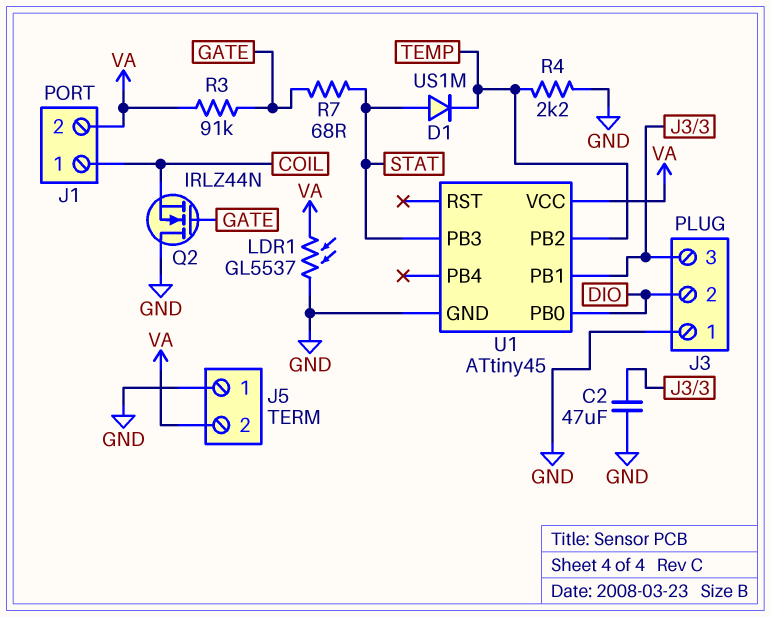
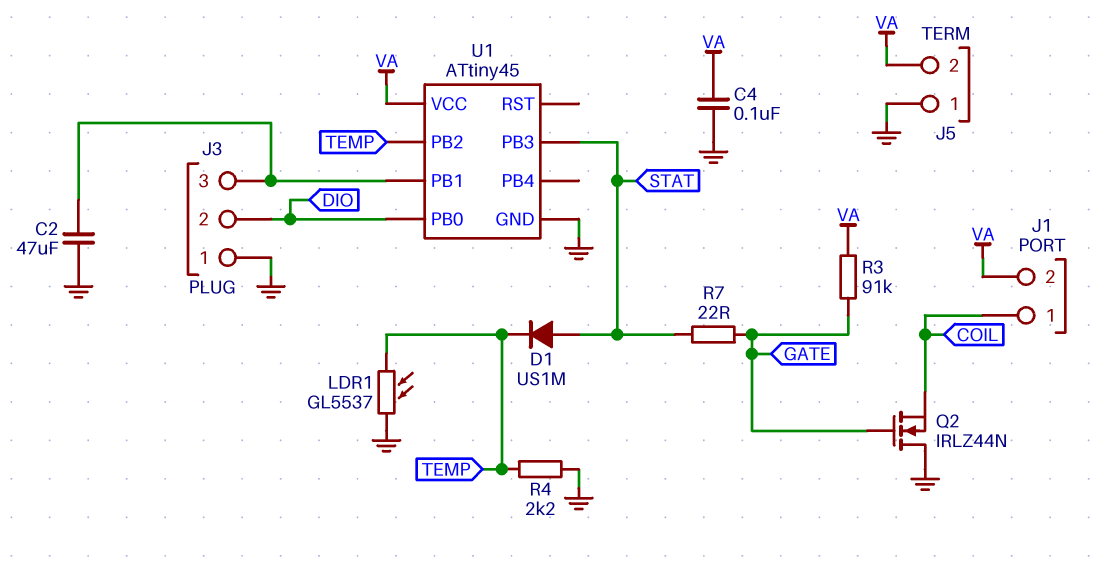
C4: none -> 100nF (GND, VA)
LDR1: GL5537 (GND, VA) -> GL5537 (GND, TEMP)
R7: 68 (GATE, STAT) -> 22 (GATE, STAT)

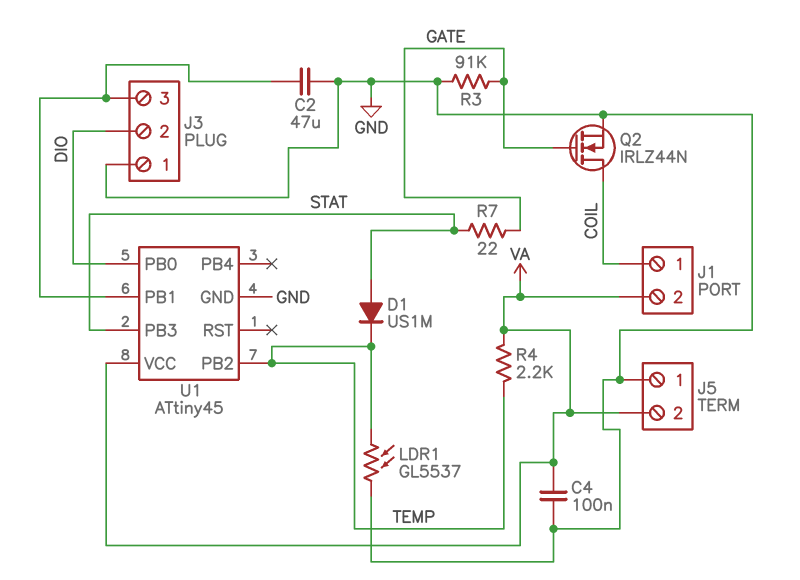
Q2: NMOS IRLZ44N (G GATE, D GND, S COIL) -> NMOS IRLZ44N (G GATE, D COIL, S GND)
R3: 91k (GATE, VA) -> 91k (GATE, GND)
R4: 2.2k (GND, TEMP) -> 2.2k (TEMP, VA)

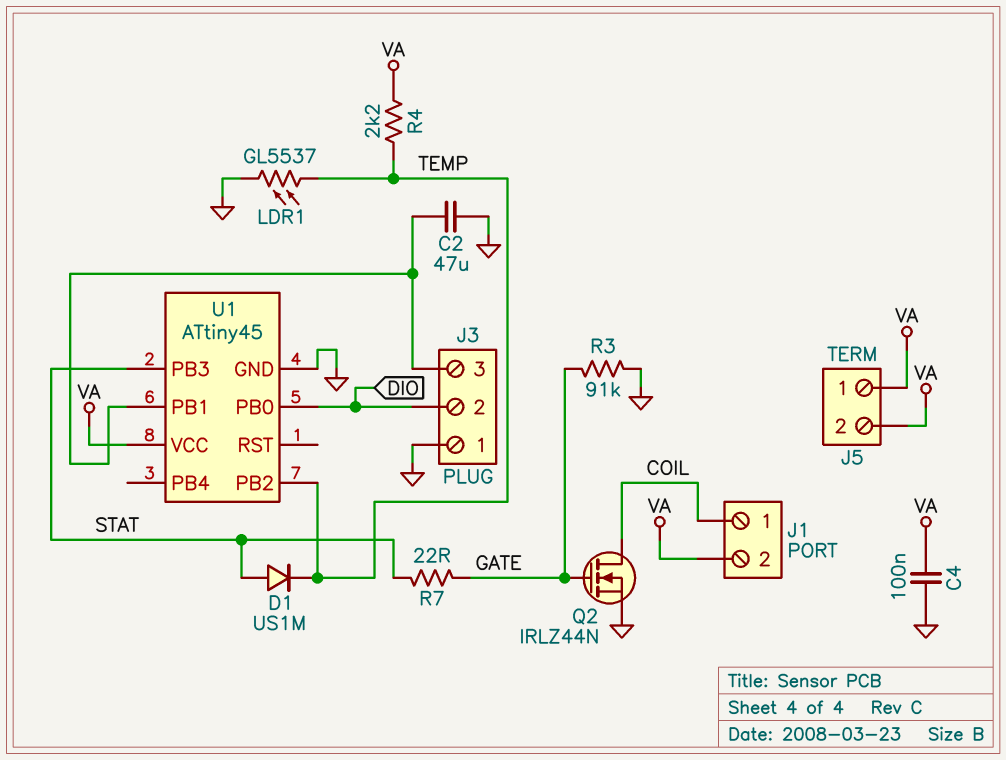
J5 pin 1: GND -> VA

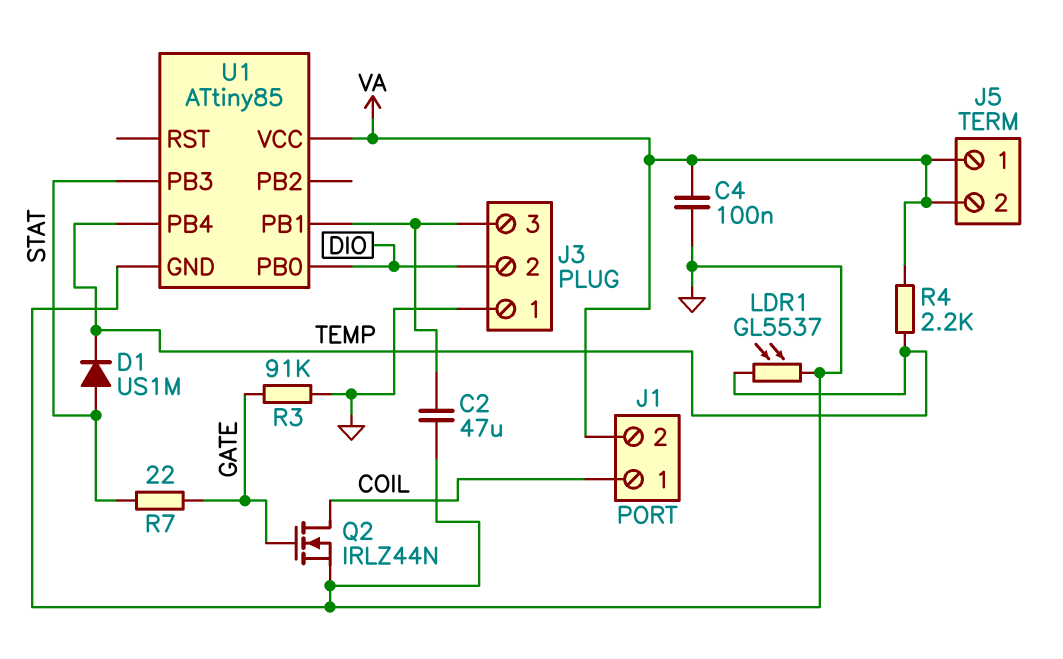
U1: ATtiny45 -> ATtiny85
U1 pin PB2: TEMP -> none
U1 pin PB4: none -> TEMP

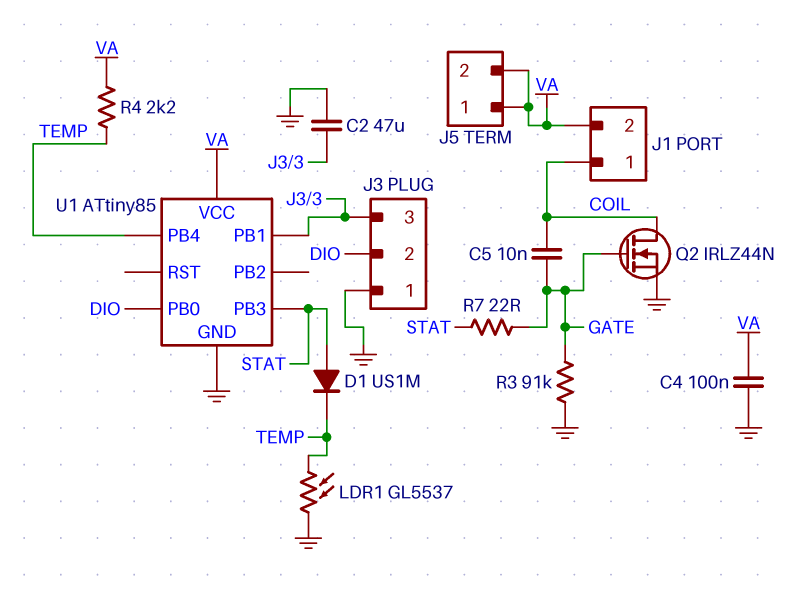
C5: none -> 10nF (COIL, GATE)

